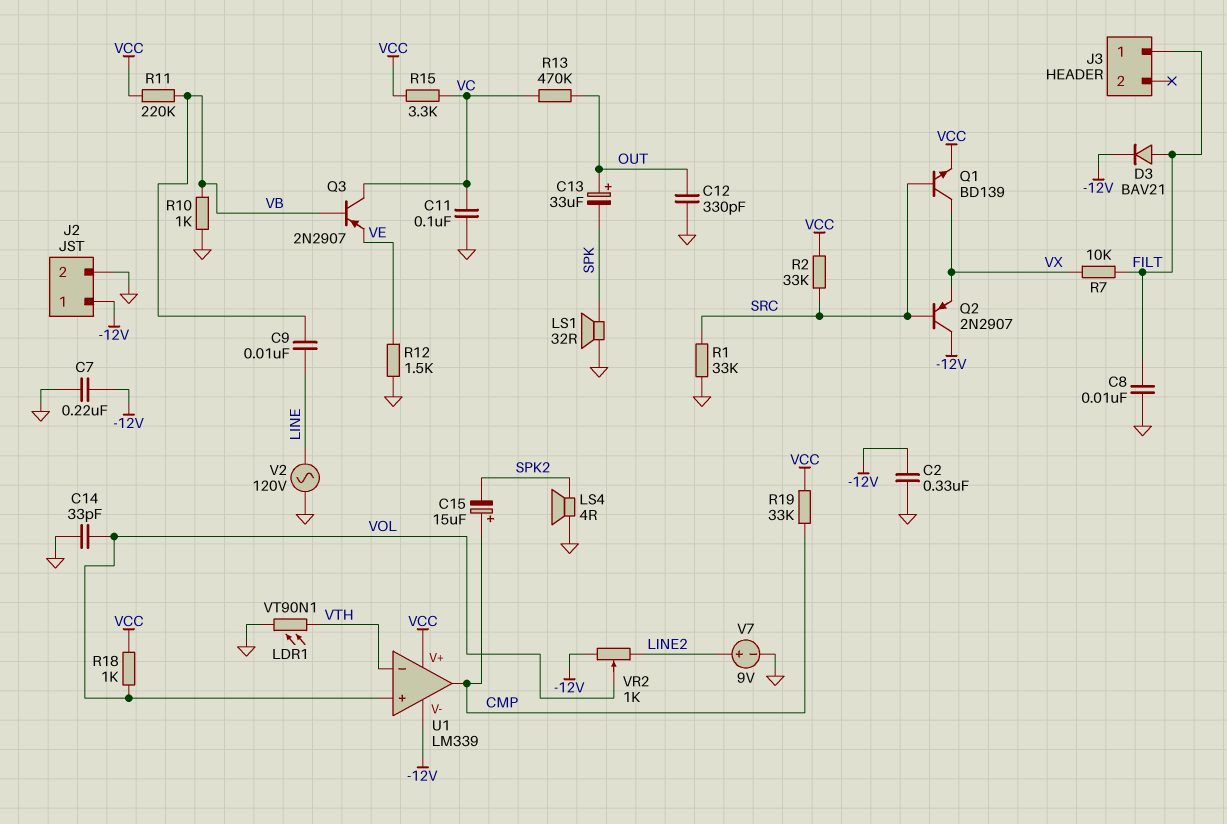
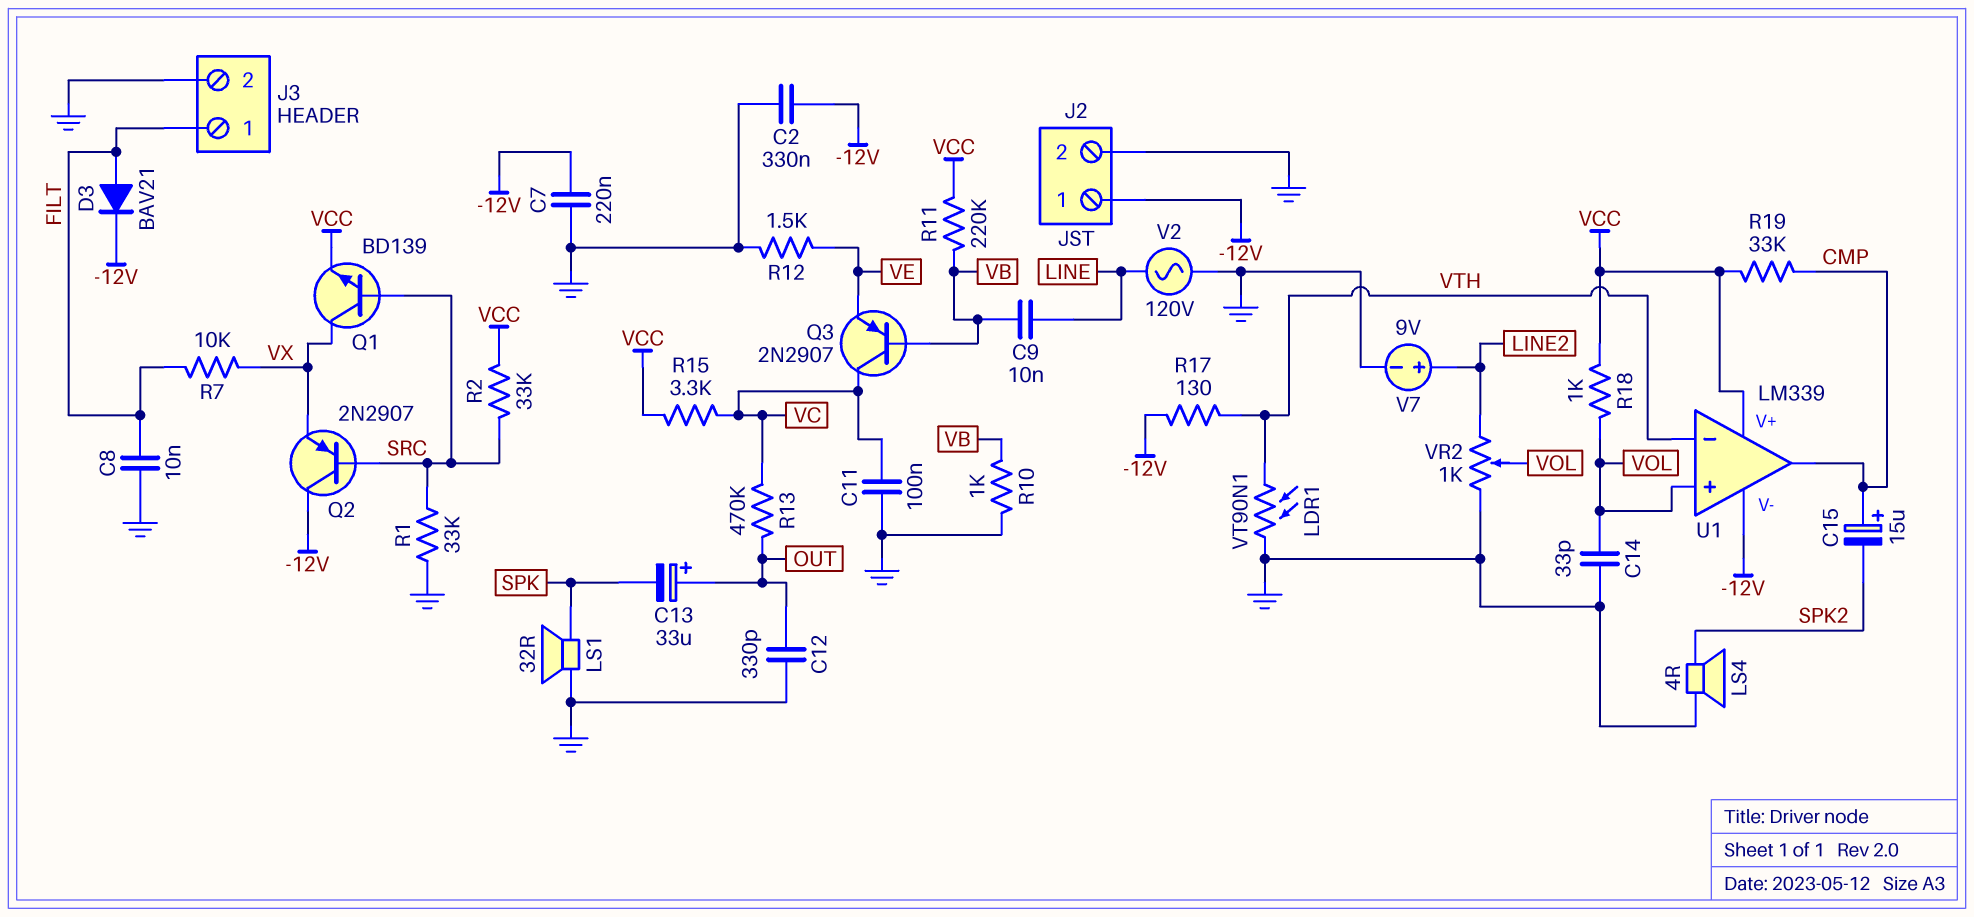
J3 pin 2: none -> GND
R17: none -> 130 (-12V, VTH)
VR2: 1k (-12V, LINE2, wiper VOL) -> 1k (GND, LINE2, wiper VOL)

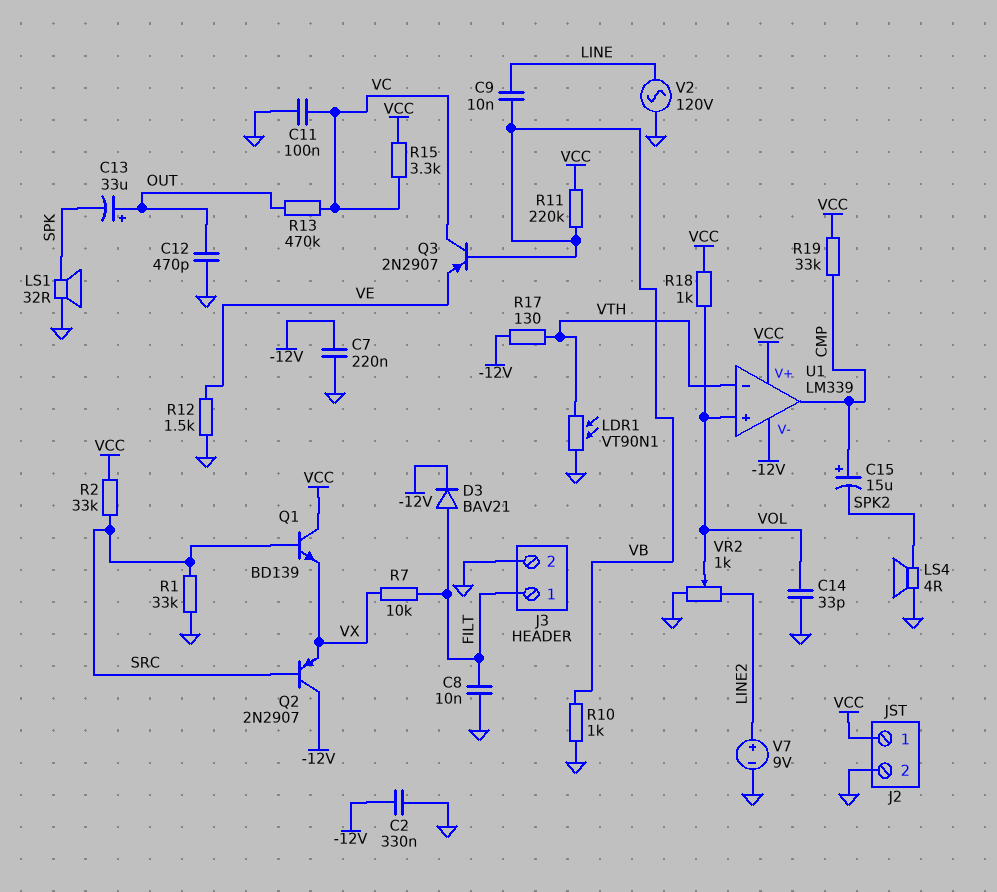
C12: 330pF (GND, OUT) -> 470pF (GND, OUT)
J2 pin 1: -12V -> VCC
Q1: NPN BD139 (B SRC, C VX, E VCC) -> NPN BD139 (B SRC, C VCC, E VX)

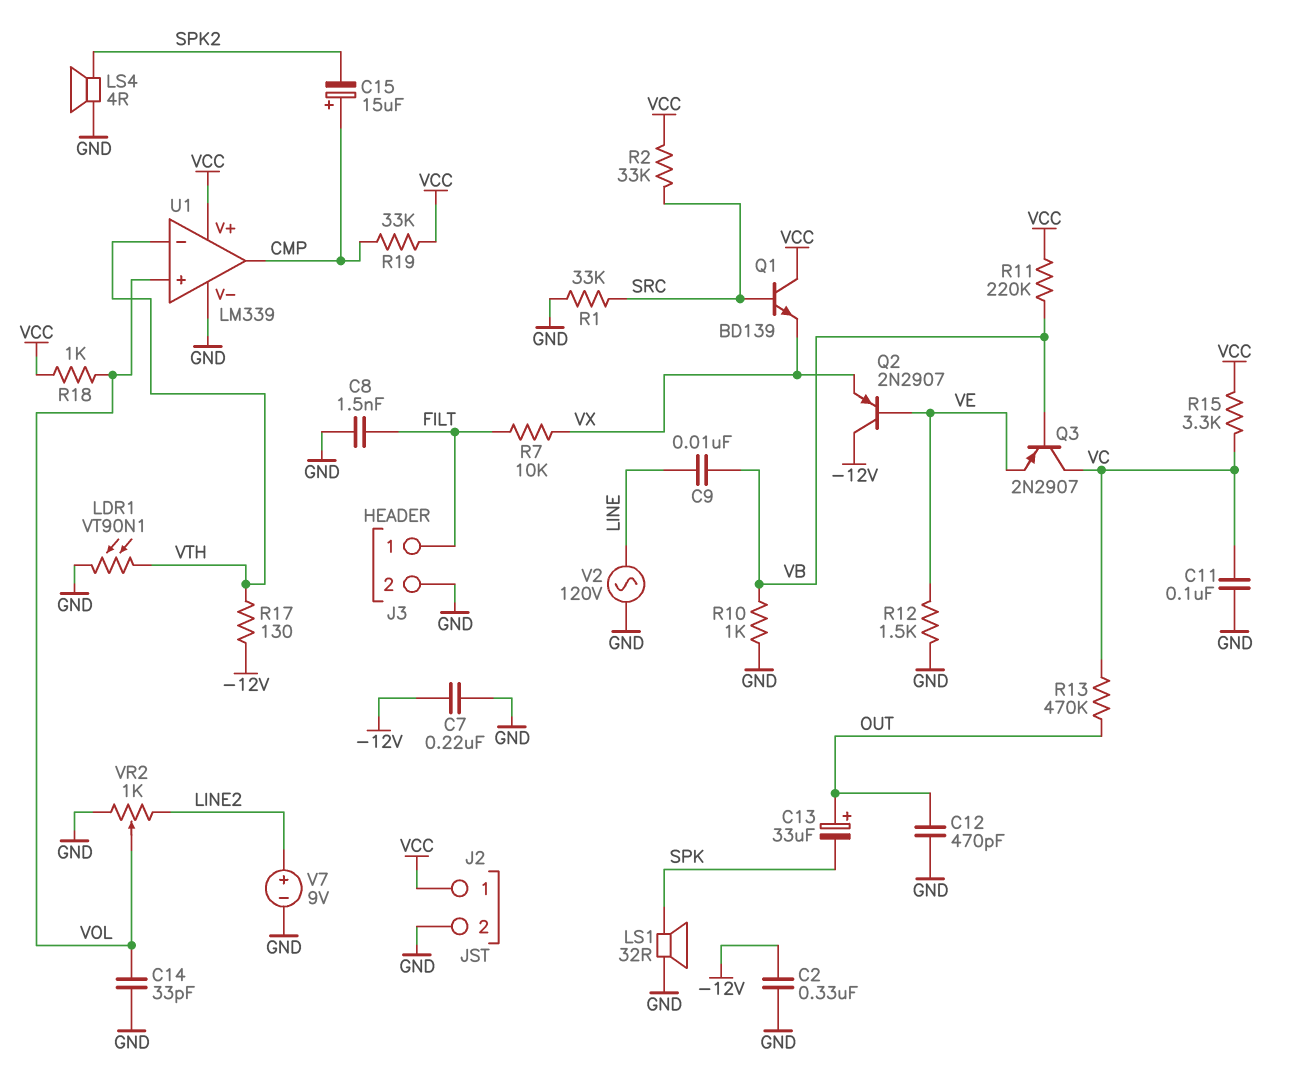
C8: 10nF (FILT, GND) -> 1.5nF (FILT, GND)
D3: diode BAV21 (A FILT, K -12V) -> none
Q2: PNP 2N2907 (B SRC, C -12V, E VX) -> PNP 2N2907 (B VE, C -12V, E VX)
U1 pin V-: -12V -> GND

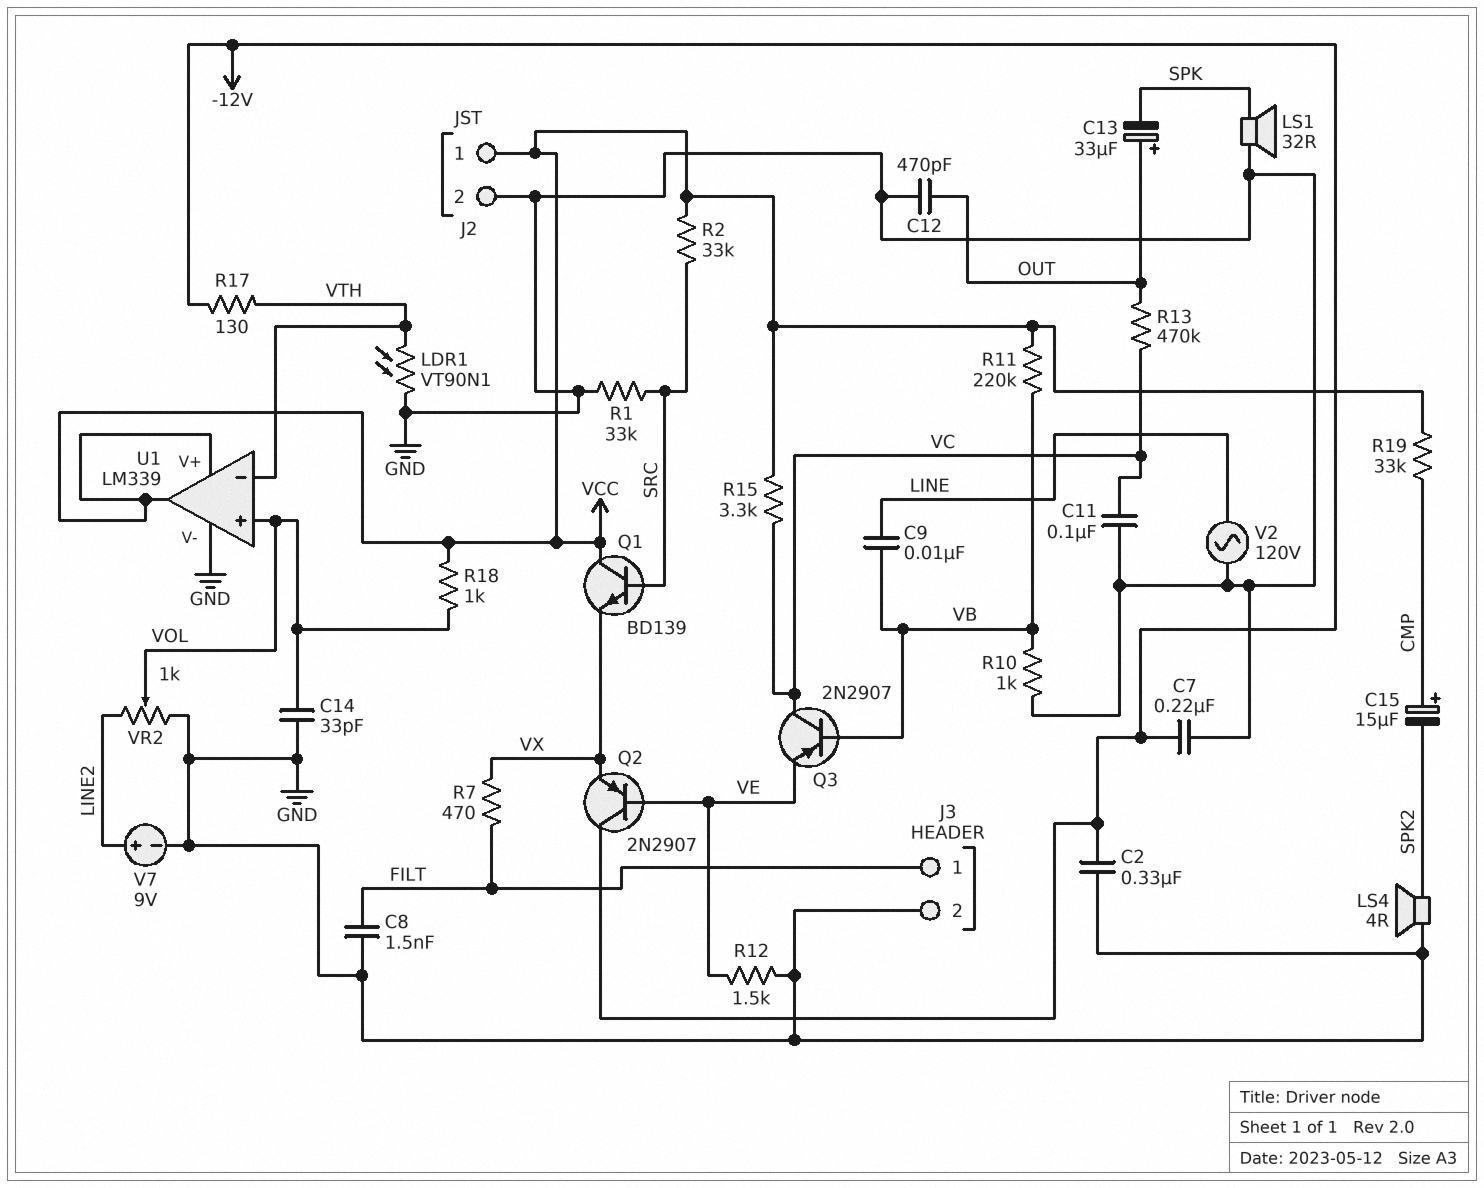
R7: 10k (FILT, VX) -> 470 (FILT, VX)
U1 pin out: CMP -> VCC

